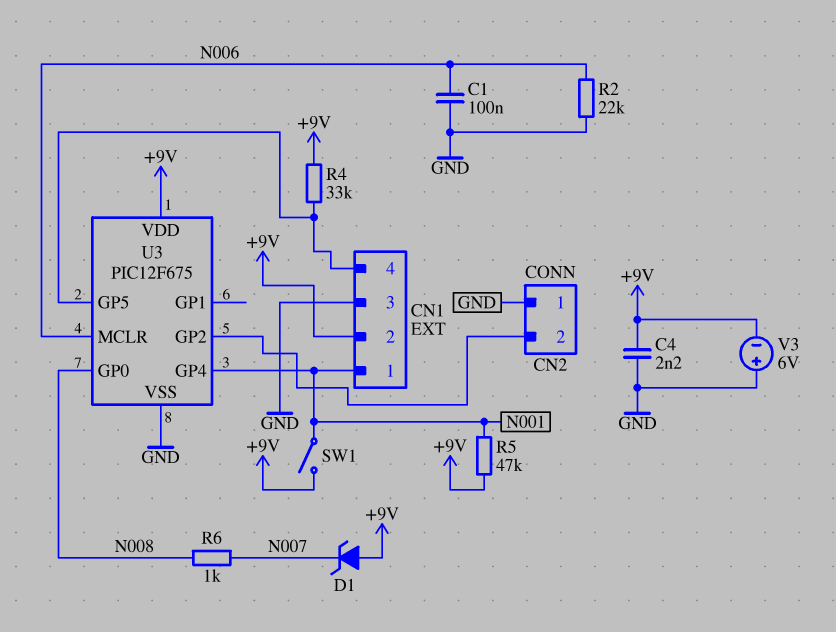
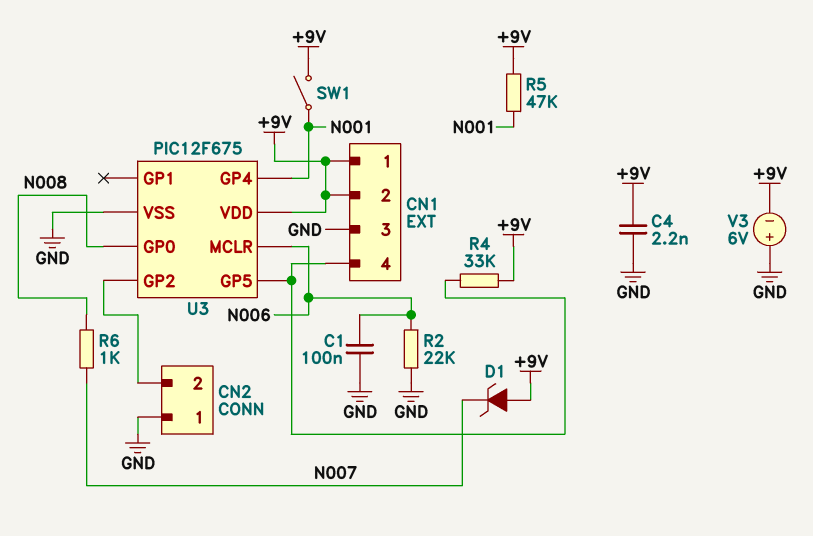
CN1 pin 1: N001 -> +9V

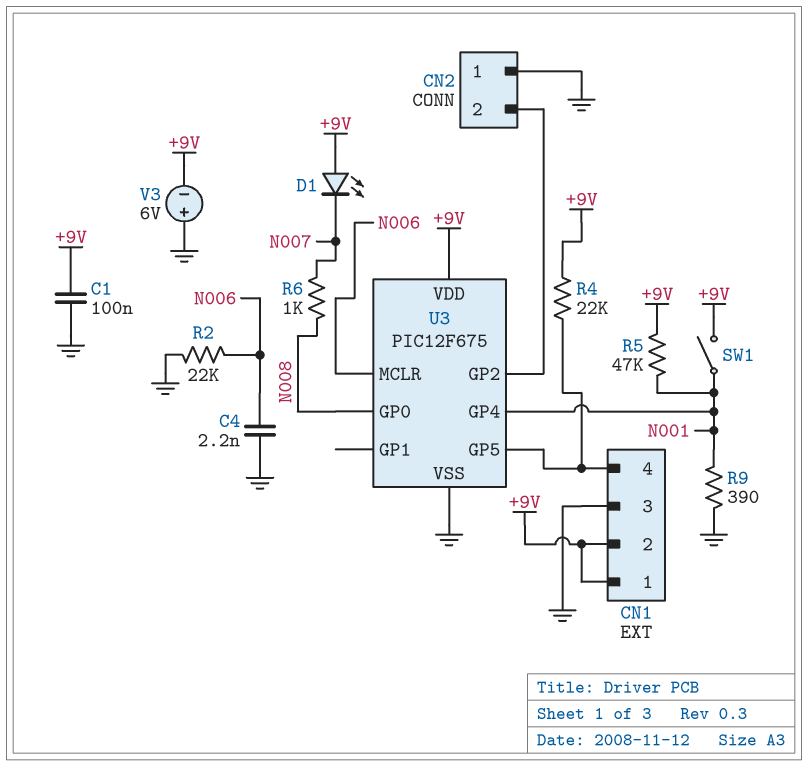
C1: 100nF (GND, N006) -> 100nF (+9V, GND)
C4: 2.2nF (+9V, GND) -> 2.2nF (GND, N006)
D1: zener (A +9V, K N007) -> LED (A +9V, K N007)
R4: 33k (+9V, CN1/4) -> 22k (+9V, CN1/4)
R9: none -> 390 (GND, N001)

